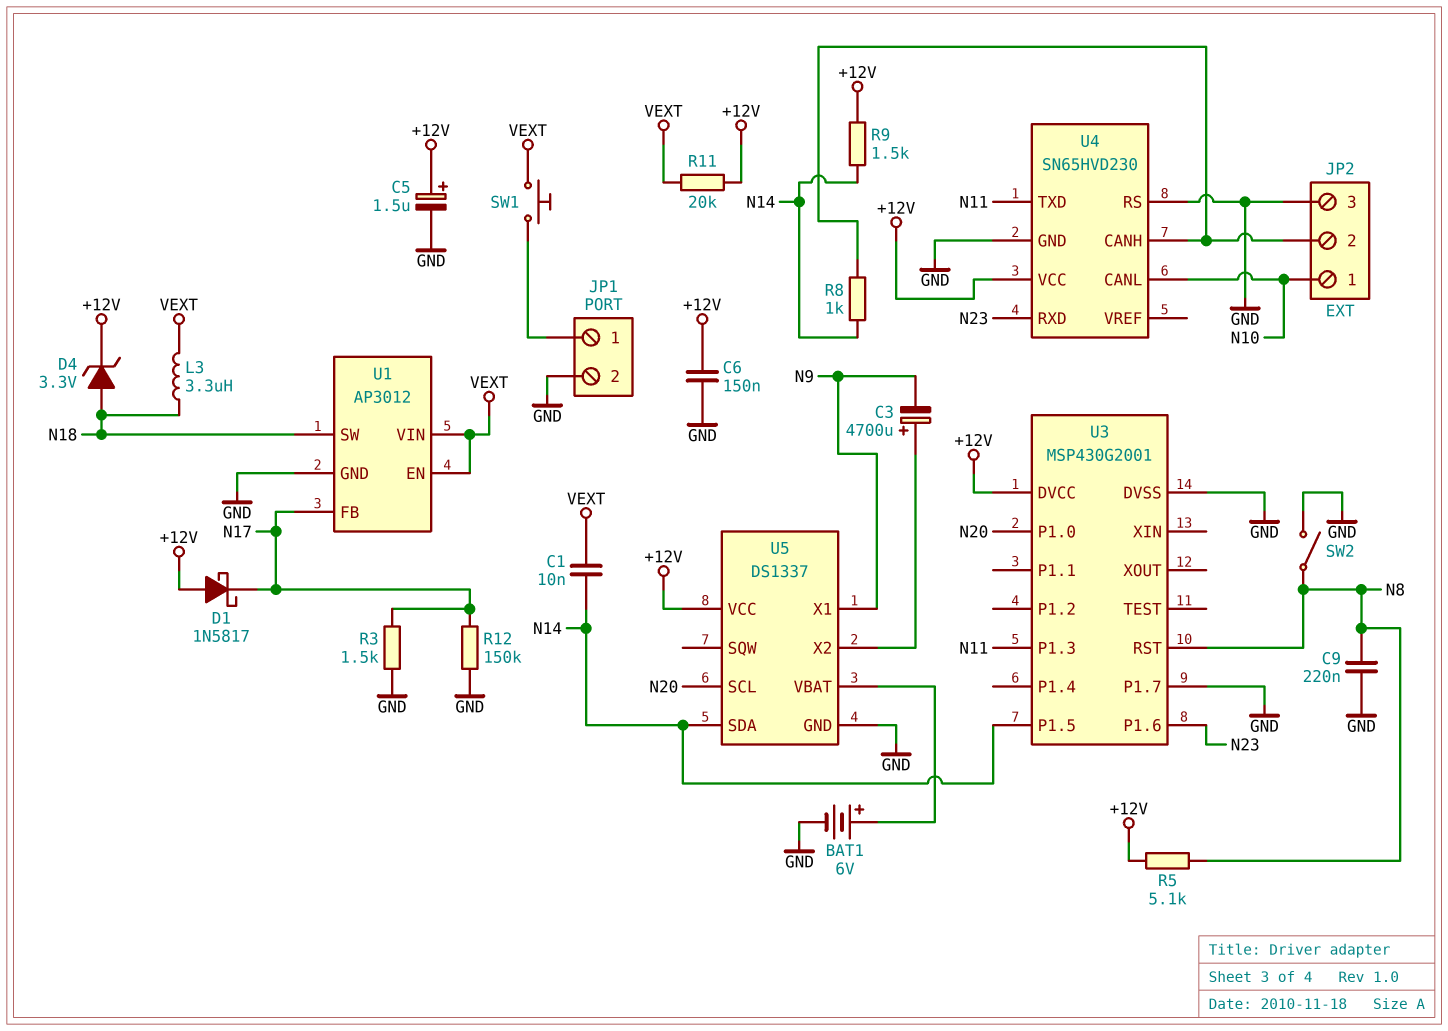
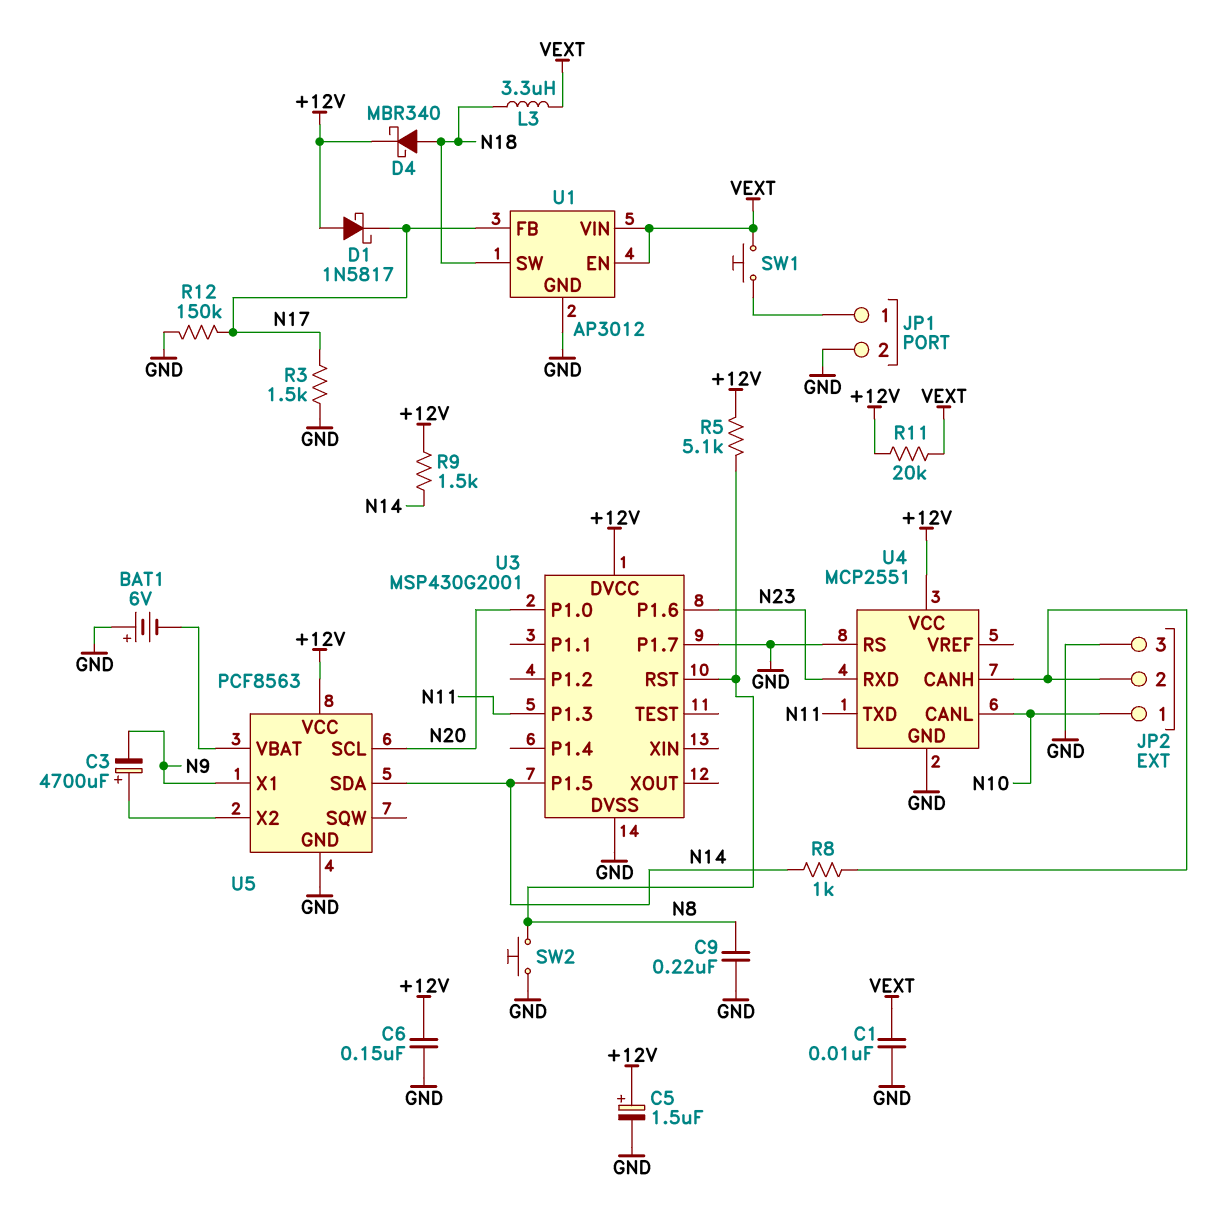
BAT1: 6V (plus U5/VBAT, minus GND) -> 6V (plus GND, minus U5/VBAT)
C1: 10nF (N14, VEXT) -> 10nF (GND, VEXT)
D4: zener 3.3V (A N18, K +12V) -> schottky MBR340 (A N18, K +12V)
SW2: switch (GND, N8) -> button (GND, N8)
U4: SN65HVD230 -> MCP2551
U5: DS1337 -> PCF8563

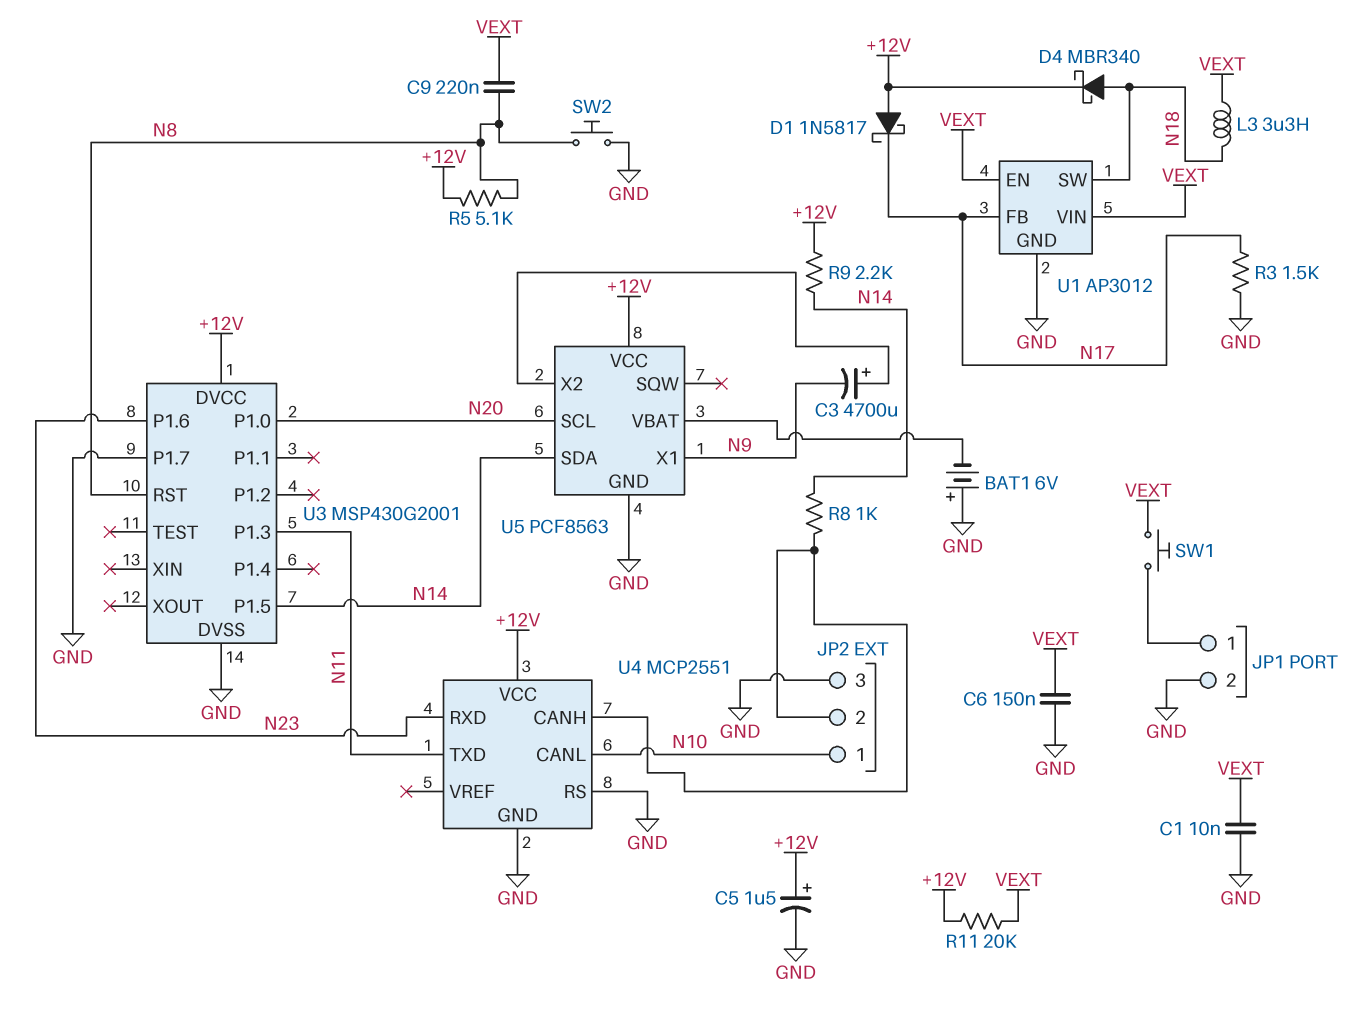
C6: 150nF (+12V, GND) -> 150nF (GND, VEXT)
C9: 220nF (GND, N8) -> 220nF (N8, VEXT)
R9: 1.5k (+12V, N14) -> 2.2k (+12V, N14)
R12: 150k (GND, N17) -> none

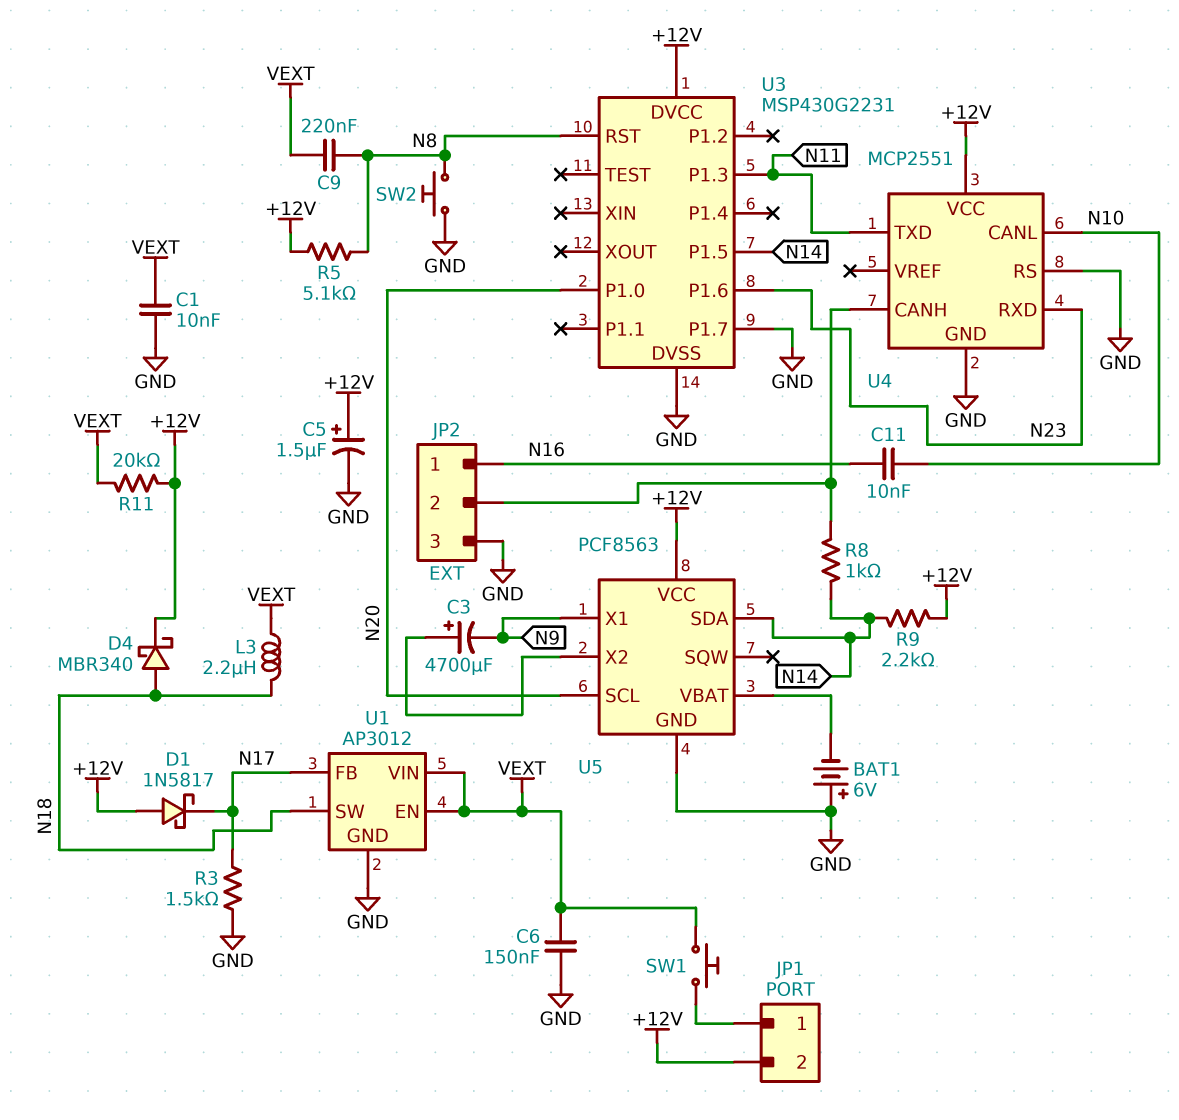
C11: none -> 10nF (N10, N16)
JP1 pin 2: GND -> +12V
JP2 pin 1: N10 -> N16
L3: 3.3uH (N18, VEXT) -> 2.2uH (N18, VEXT)
U3: MSP430G2001 -> MSP430G2231

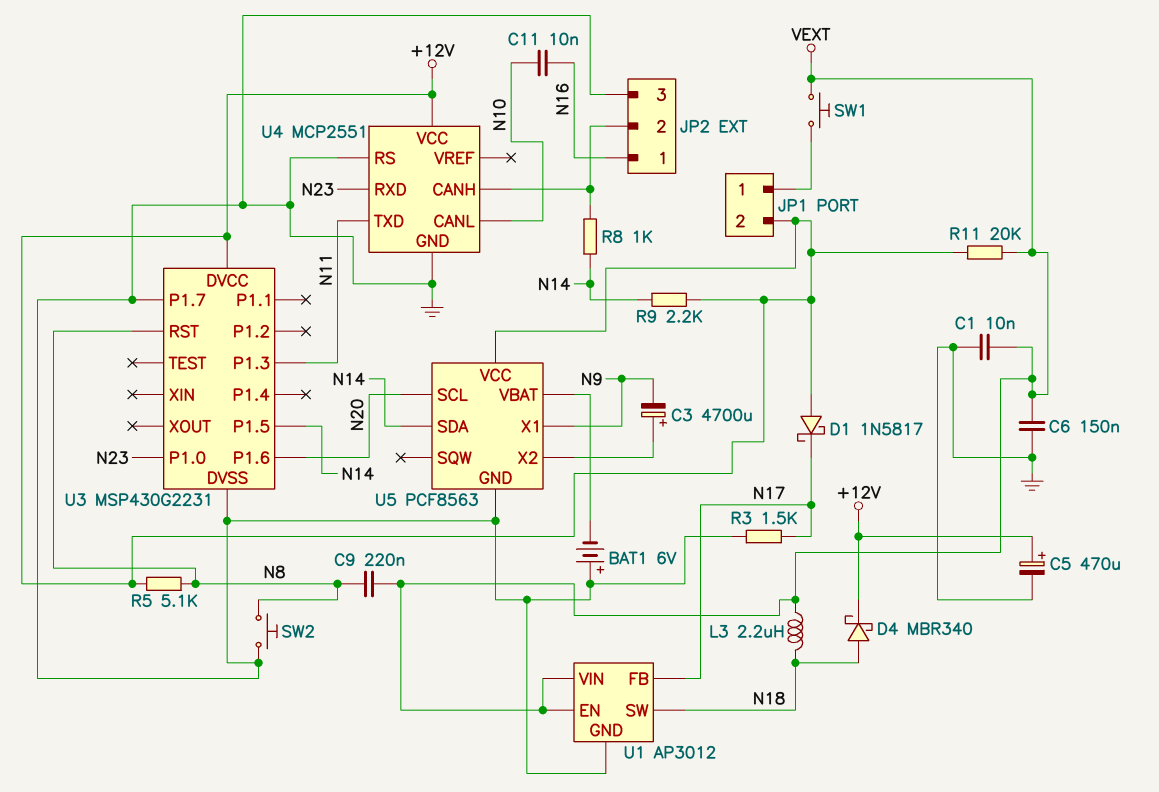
C5: 1.5uF (plus +12V, minus GND) -> 470uF (plus +12V, minus GND)
U3 pin P1.0: N20 -> N23
U3 pin P1.6: N23 -> N20

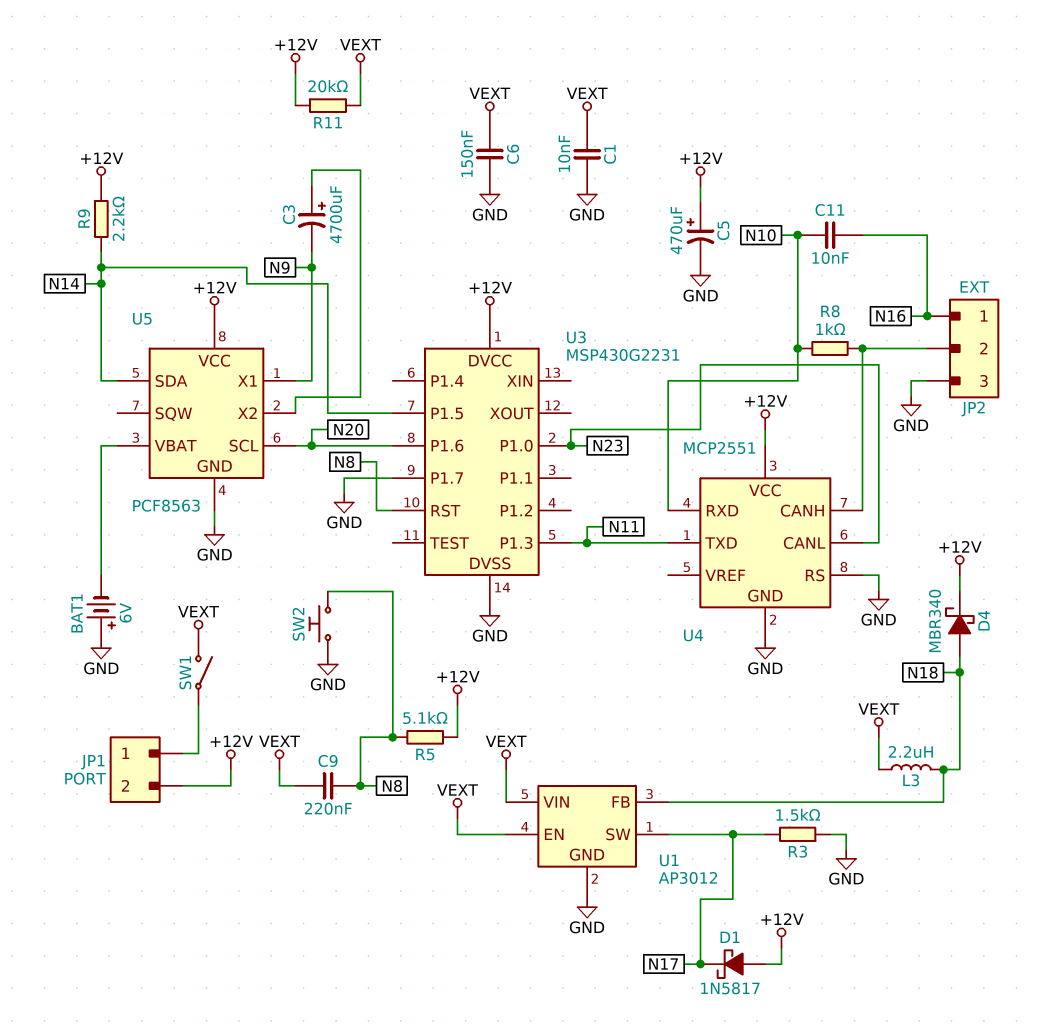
R8: 1k (JP2/2, N14) -> 1k (JP2/2, N10)
SW1: button (JP1/1, VEXT) -> switch (JP1/1, VEXT)
U1 pin FB: N17 -> N18
U1 pin SW: N18 -> N17
U4 pin CANL: N10 -> N23
U4 pin RXD: N23 -> N10

